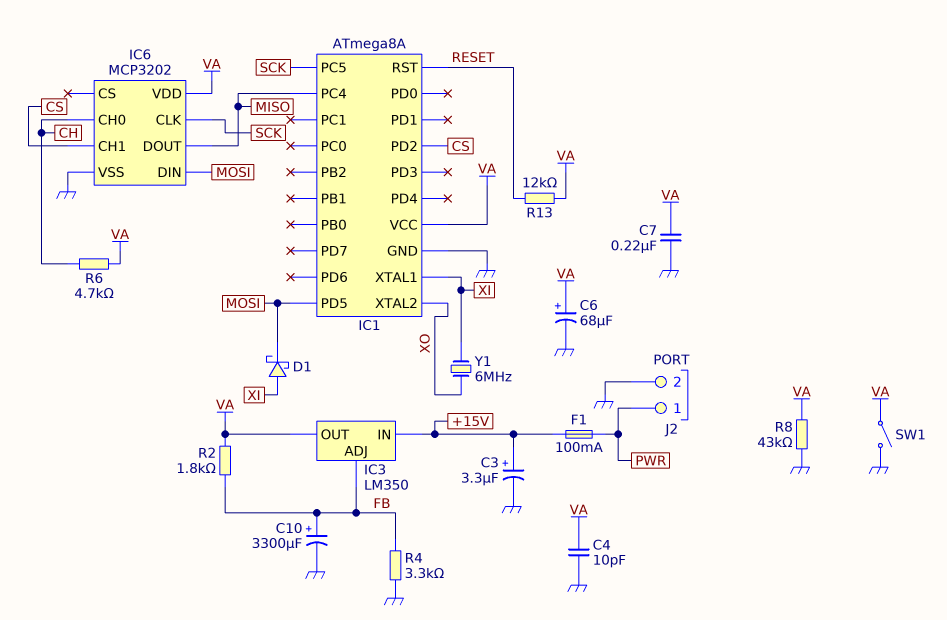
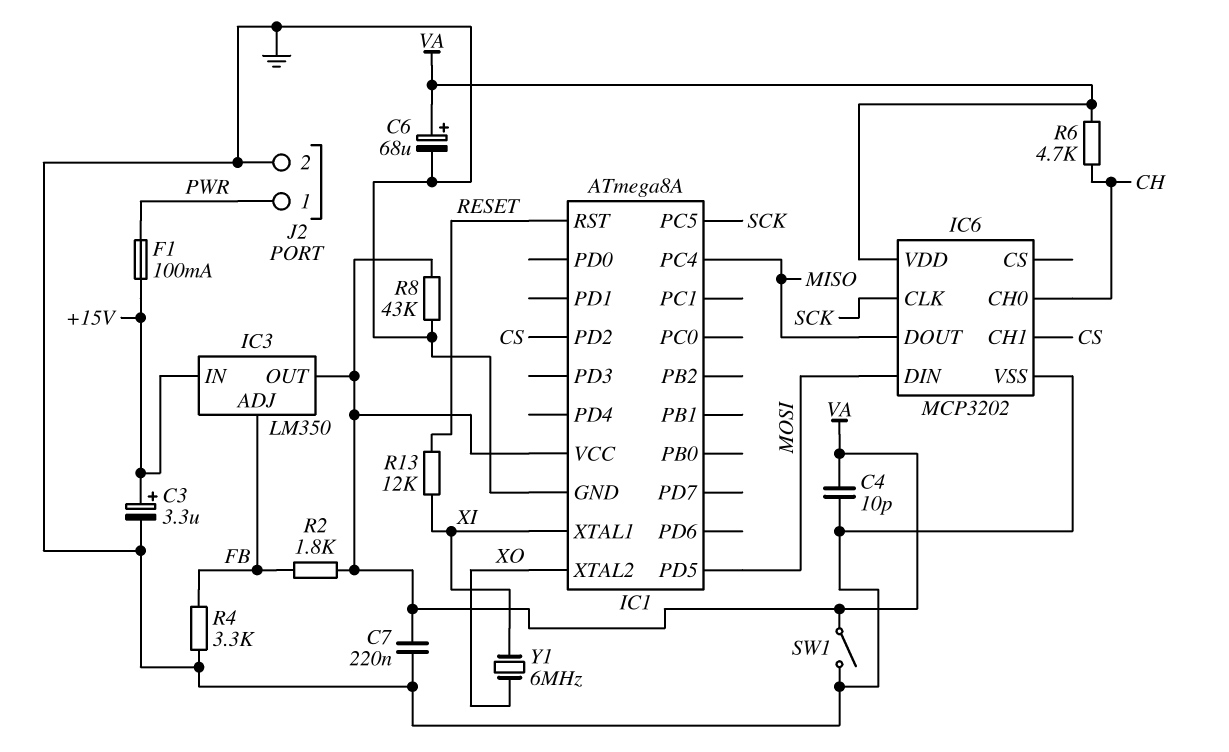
C10: 3300uF (plus FB, minus GND) -> none
D1: schottky (A XI, K MOSI) -> none
R13: 12k (RESET, VA) -> 12k (RESET, XI)

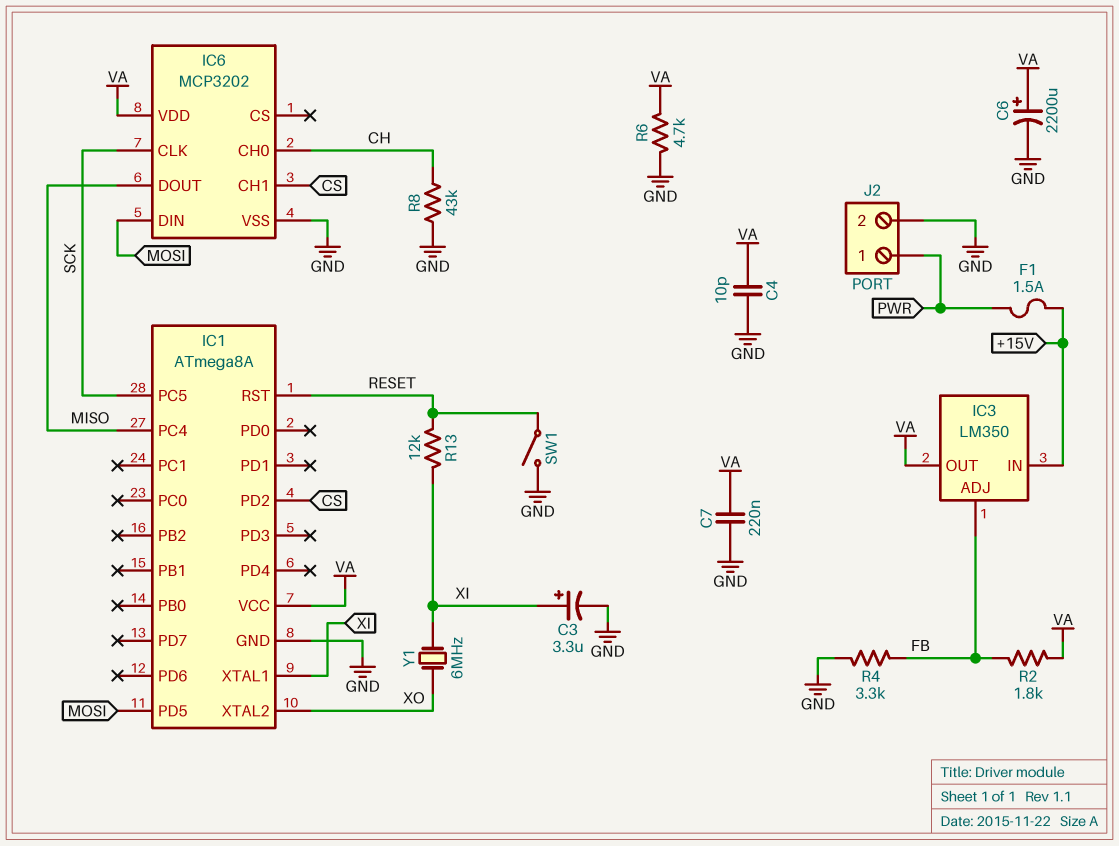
C3: 3.3uF (plus +15V, minus GND) -> 3.3uF (plus XI, minus GND)
C6: 68uF (plus VA, minus GND) -> 2200uF (plus VA, minus GND)
F1: 100mA (+15V, PWR) -> 1.5A (+15V, PWR)
R6: 4.7k (CH, VA) -> 4.7k (GND, VA)
R8: 43k (GND, VA) -> 43k (CH, GND)
SW1: switch (GND, VA) -> switch (GND, RESET)

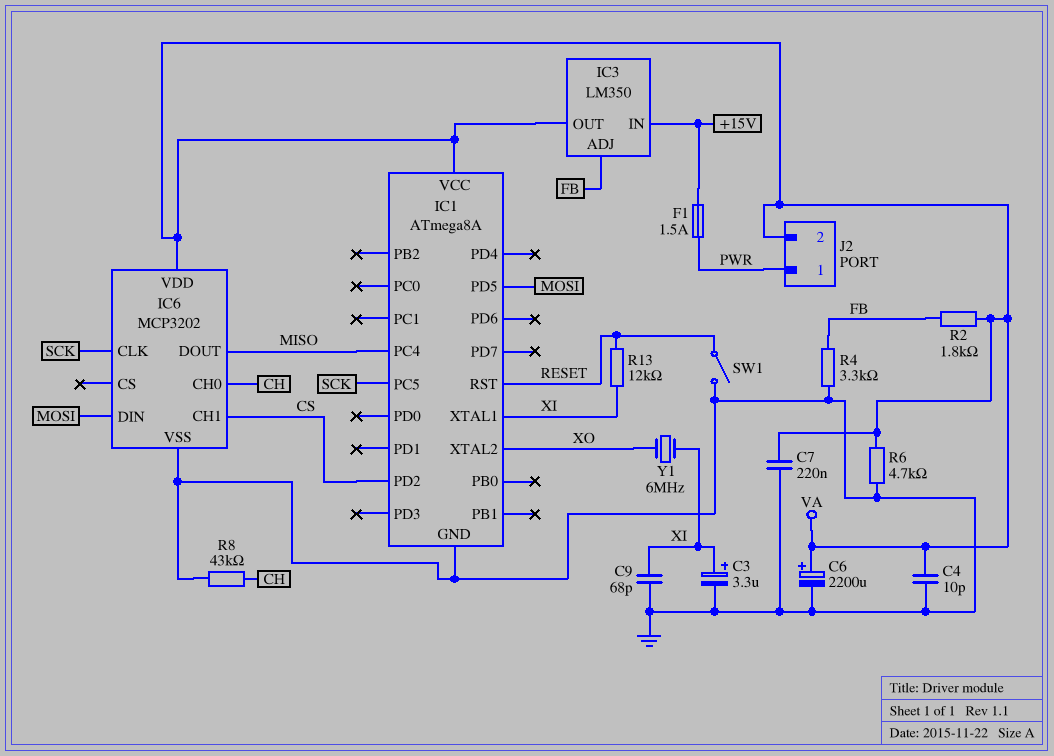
C9: none -> 68pF (GND, XI)
J2 pin 2: GND -> VA

